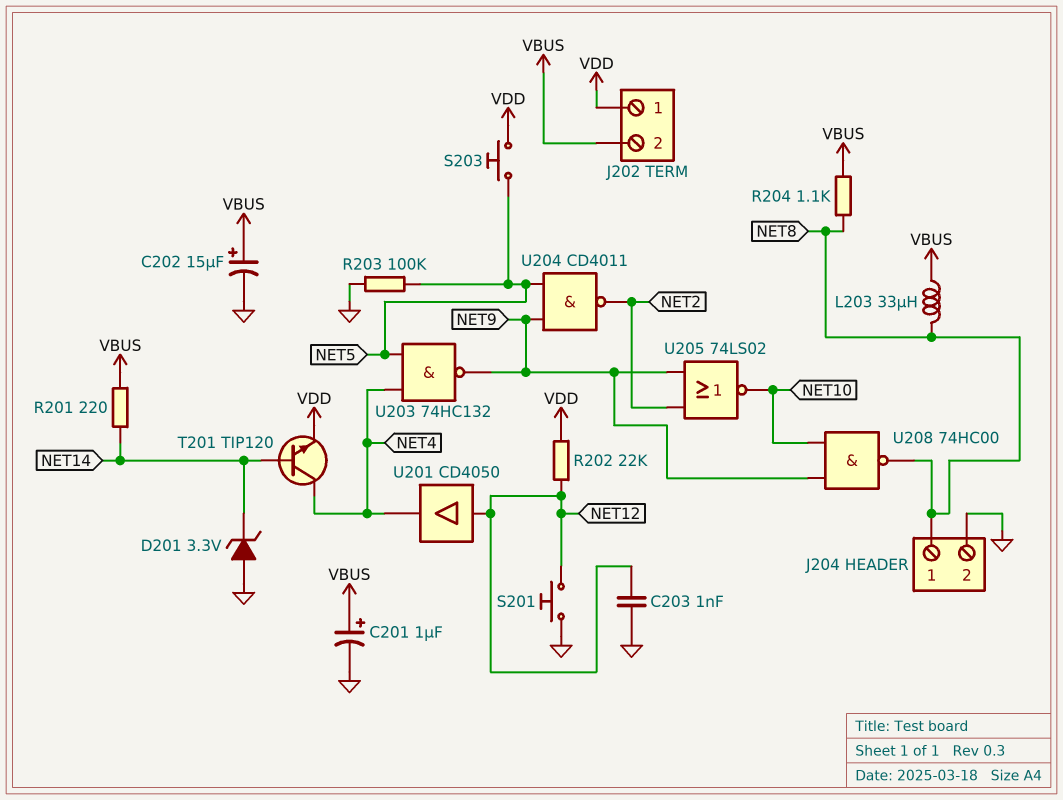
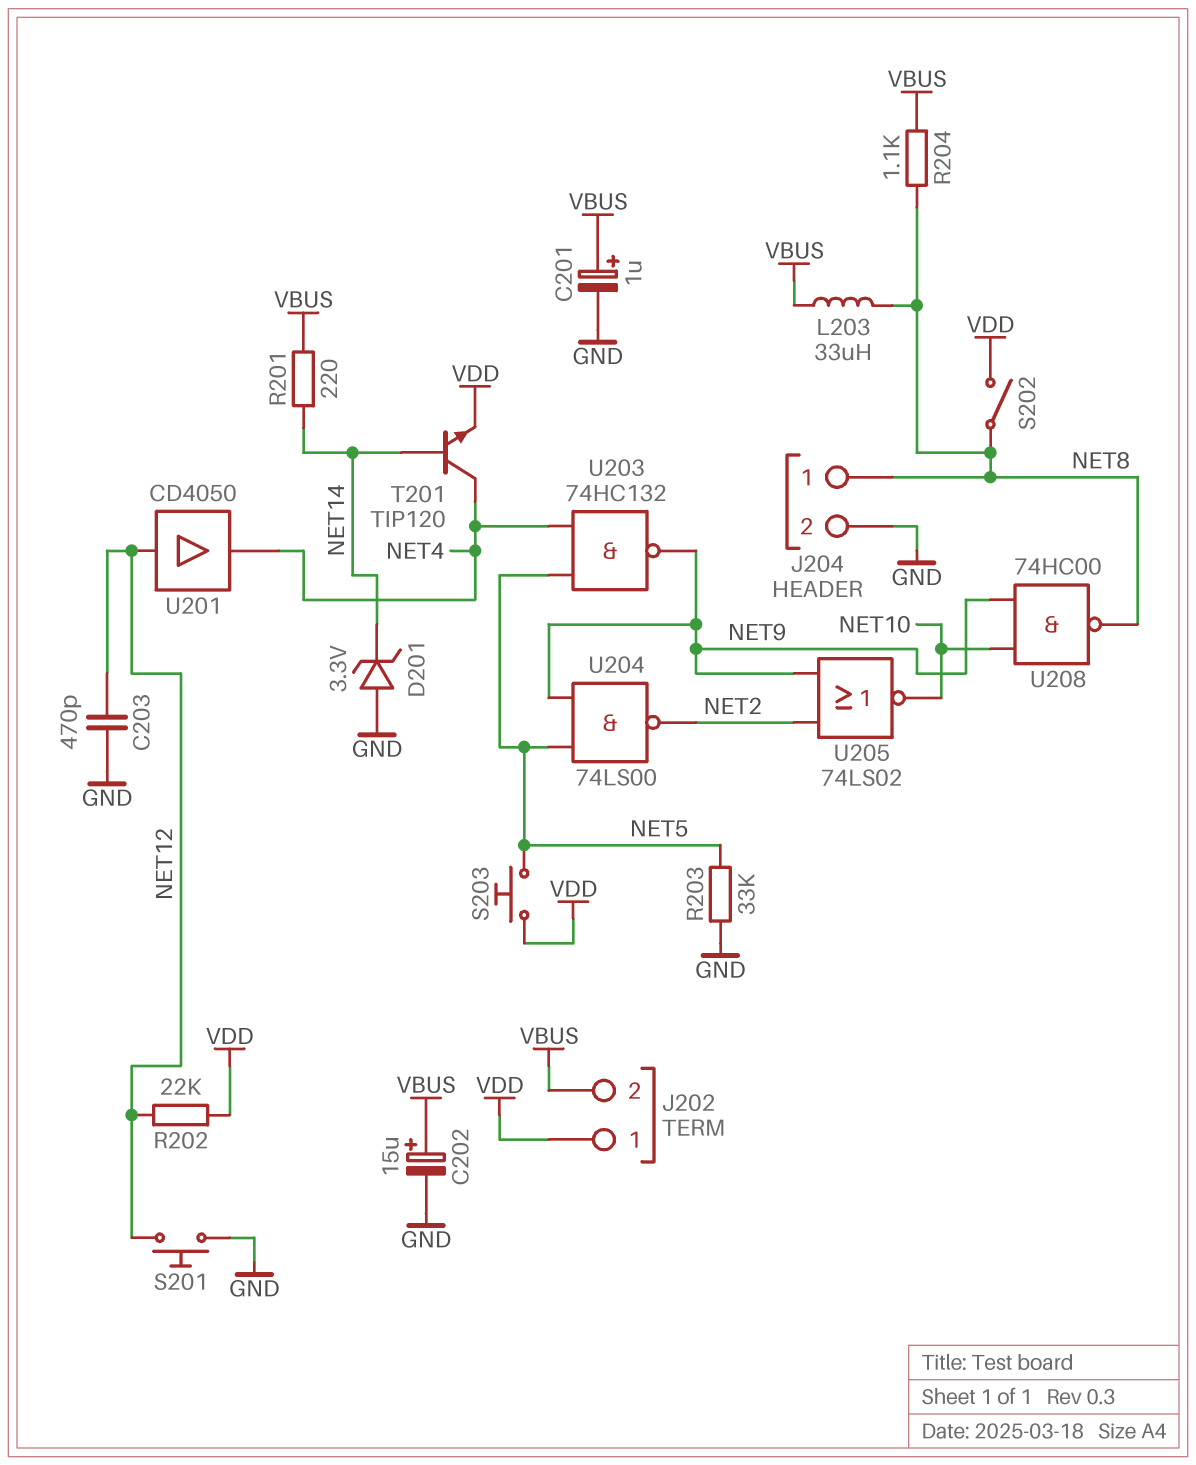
C203: 1nF (GND, NET12) -> 470pF (GND, NET12)
R203: 100k (GND, NET5) -> 33k (GND, NET5)
S202: none -> switch (NET8, VDD)
U204: NAND CD4011 (in NET5, in NET9, out NET2) -> NAND 74LS00 (in NET5, in NET9, out NET2)

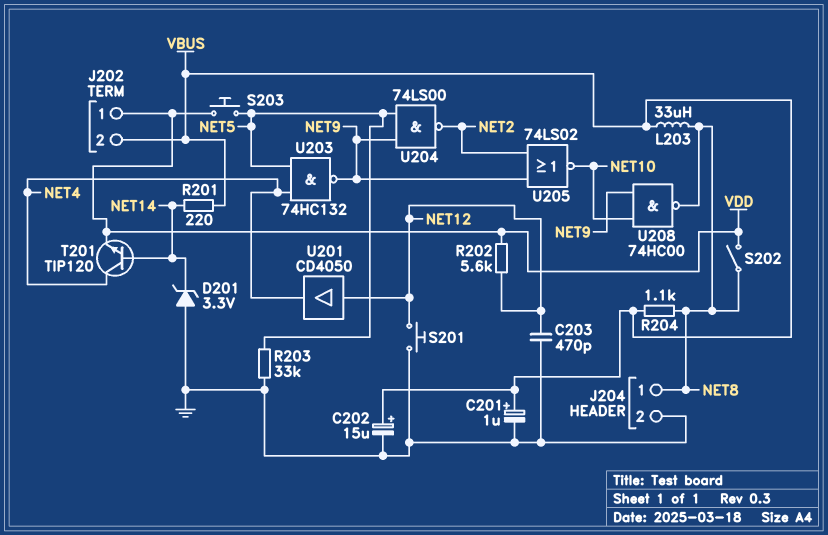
R202: 22k (NET12, VDD) -> 5.6k (NET12, VDD)

